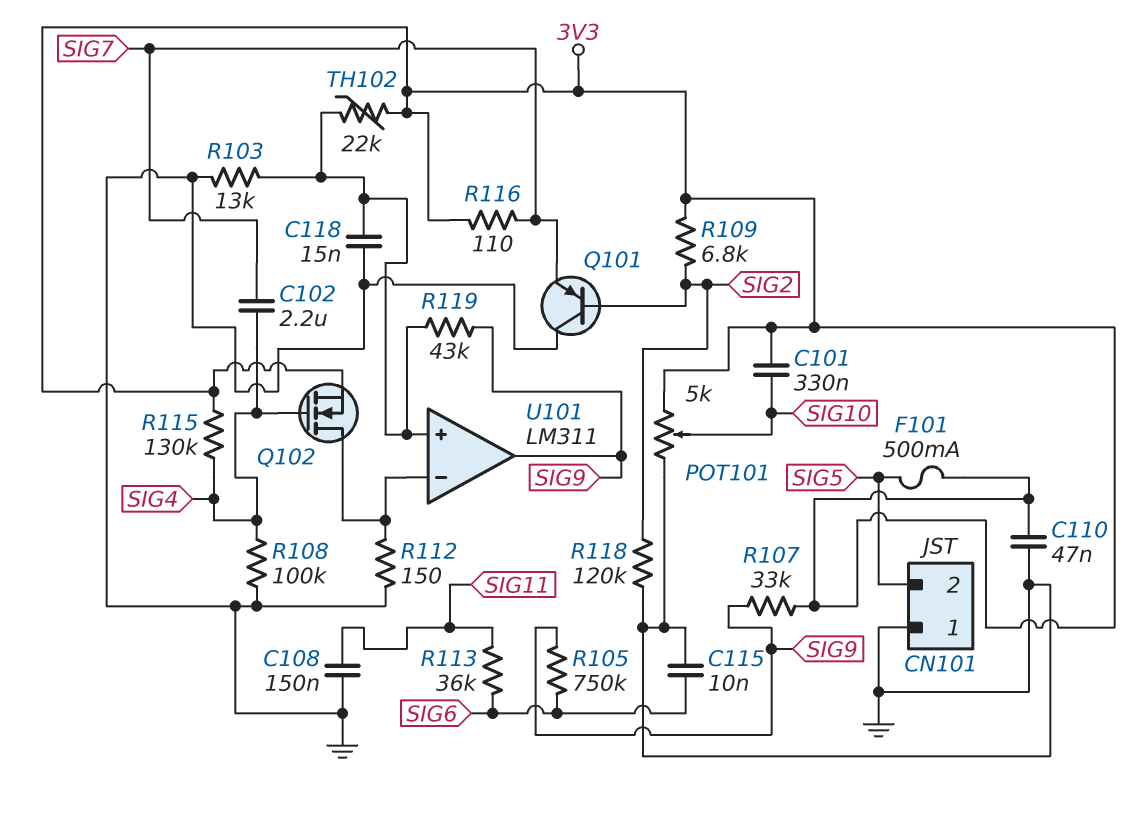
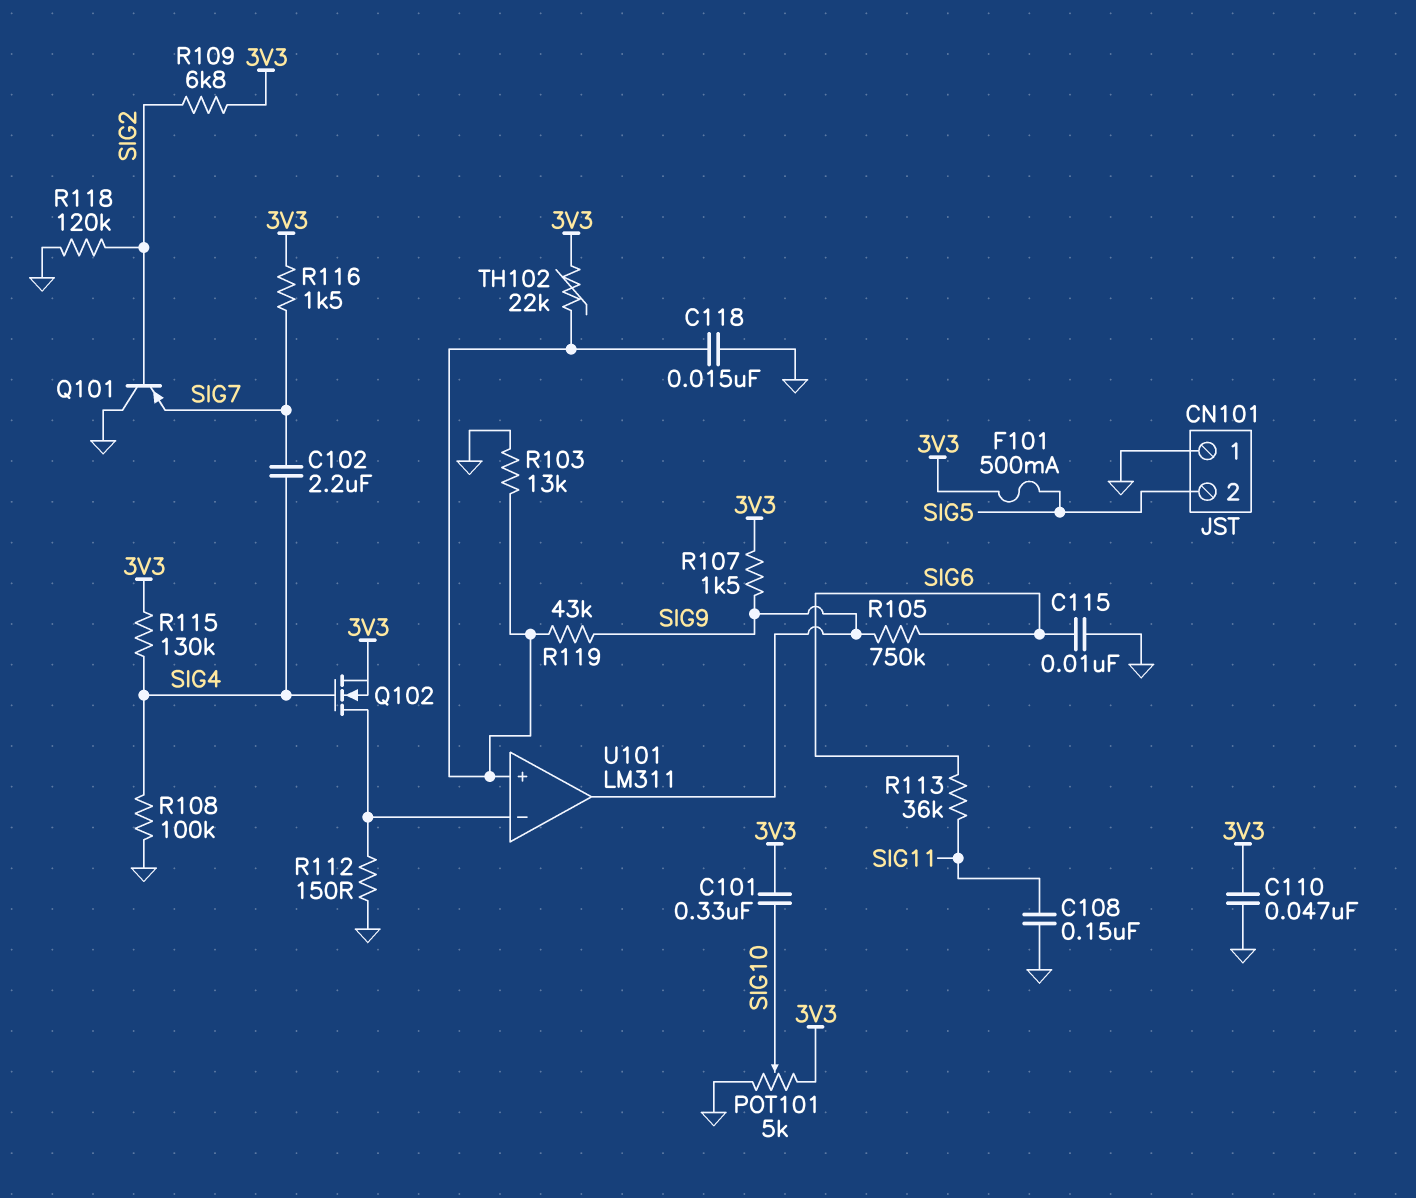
R107: 33k (3V3, SIG9) -> 1.5k (3V3, SIG9)
R116: 110 (3V3, SIG7) -> 1.5k (3V3, SIG7)

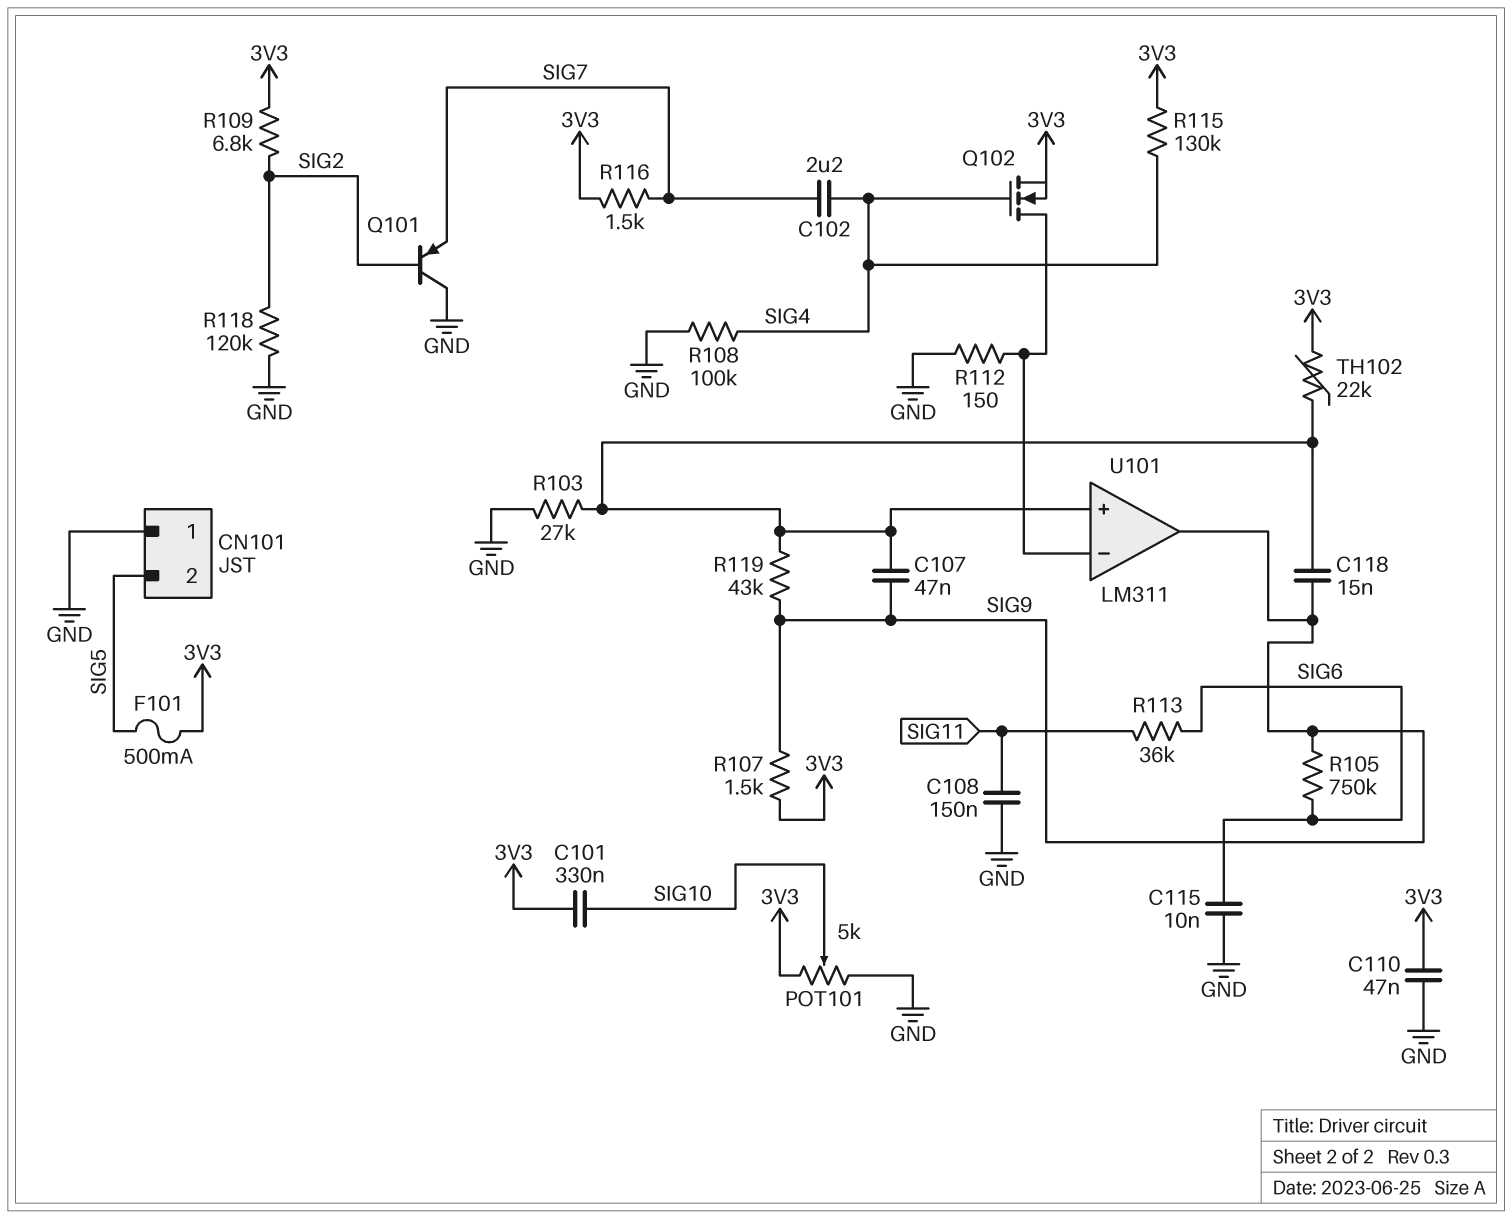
C107: none -> 47nF (SIG9, U101/in+)
C118: 15nF (GND, U101/in+) -> 15nF (SIG9, U101/in+)
R103: 13k (GND, U101/in+) -> 27k (GND, U101/in+)

